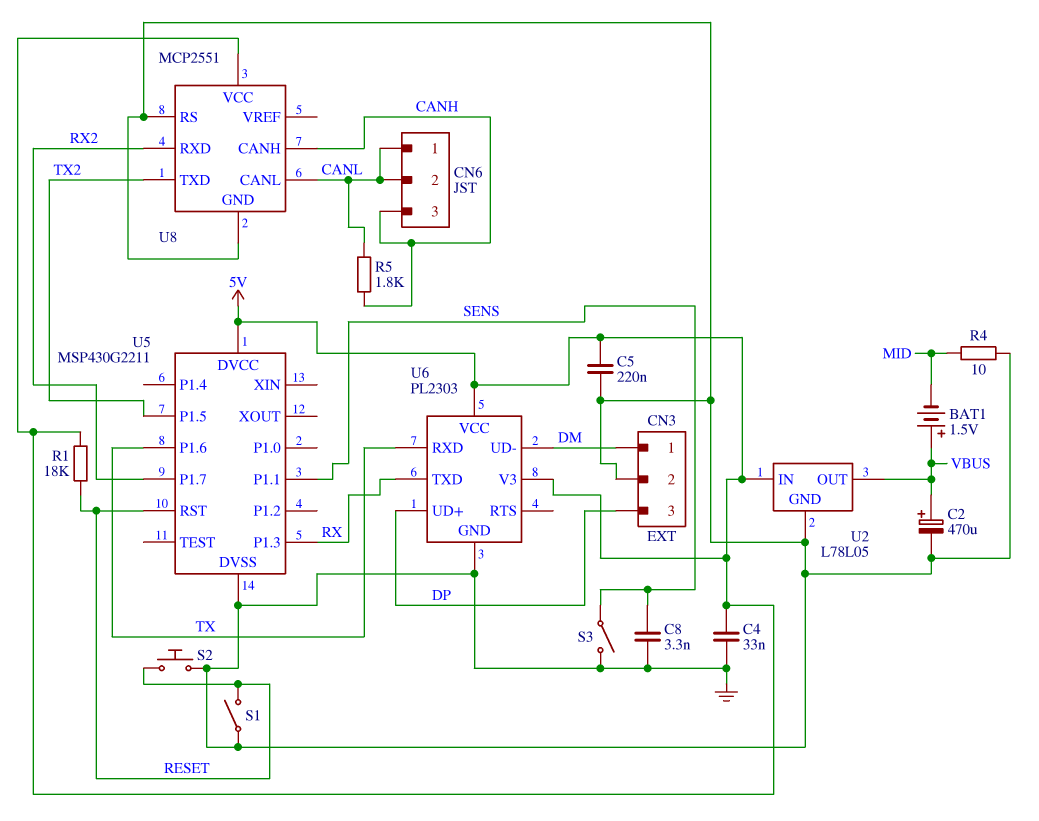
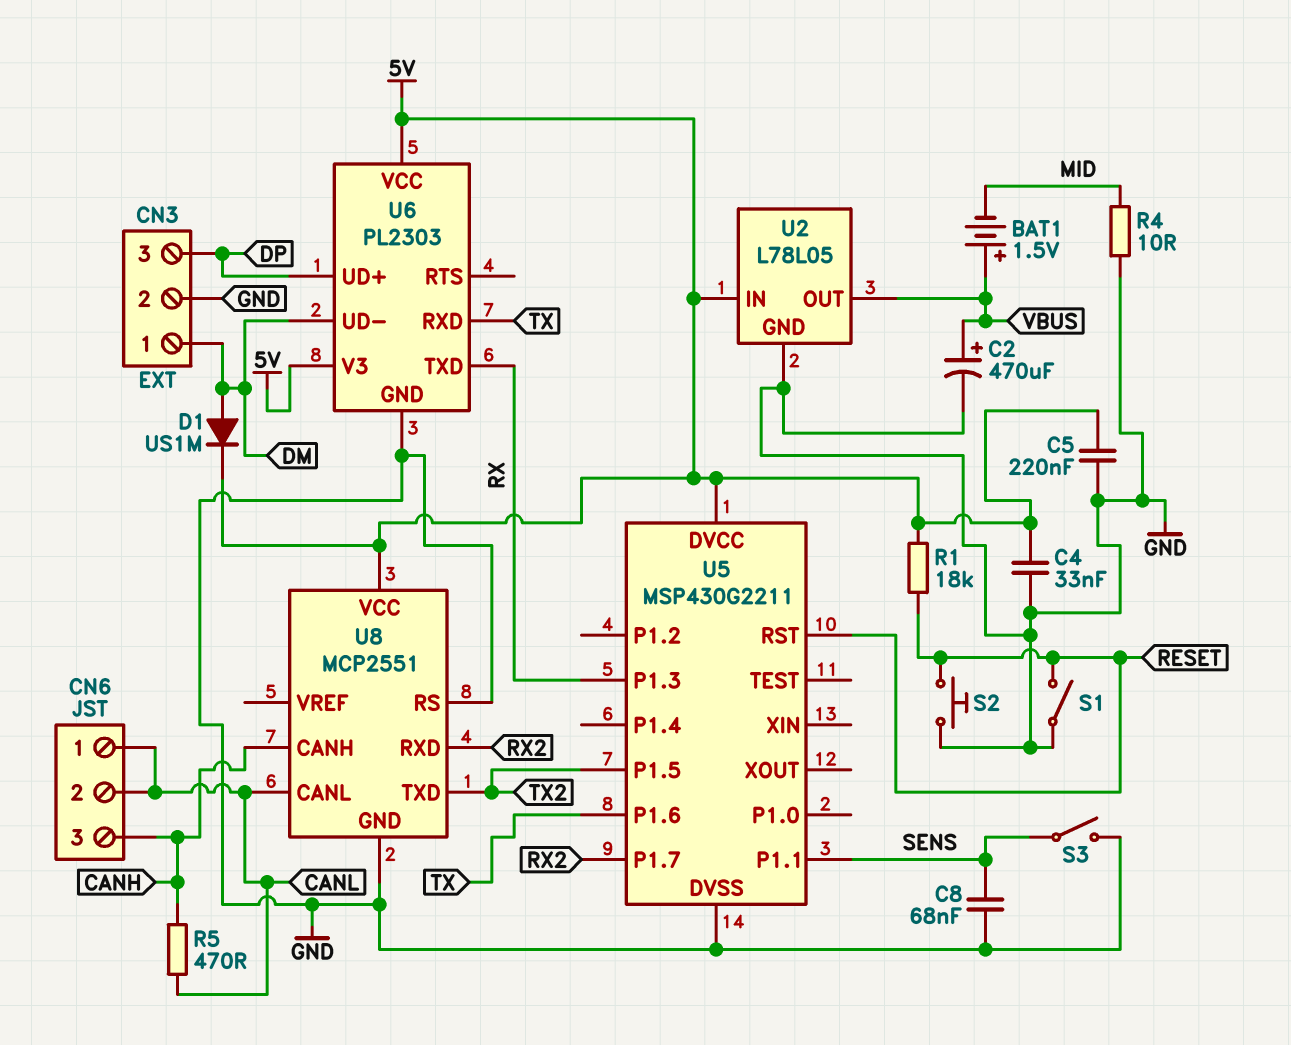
C8: 3.3nF (GND, SENS) -> 68nF (GND, SENS)
D1: none -> diode US1M (A DM, K 5V)
R5: 1.8k (CANH, CANL) -> 470 (CANH, CANL)

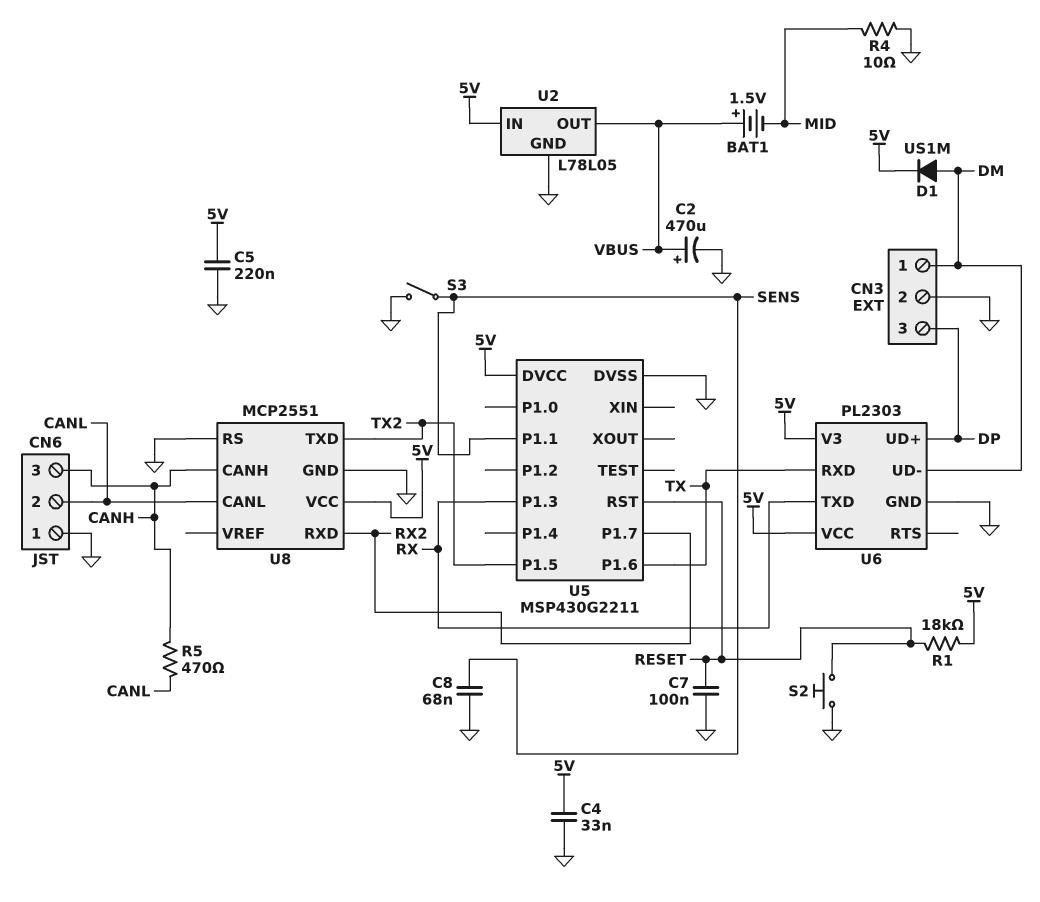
C7: none -> 100nF (GND, RESET)
CN6 pin 1: CANL -> GND
S1: switch (GND, RESET) -> none

